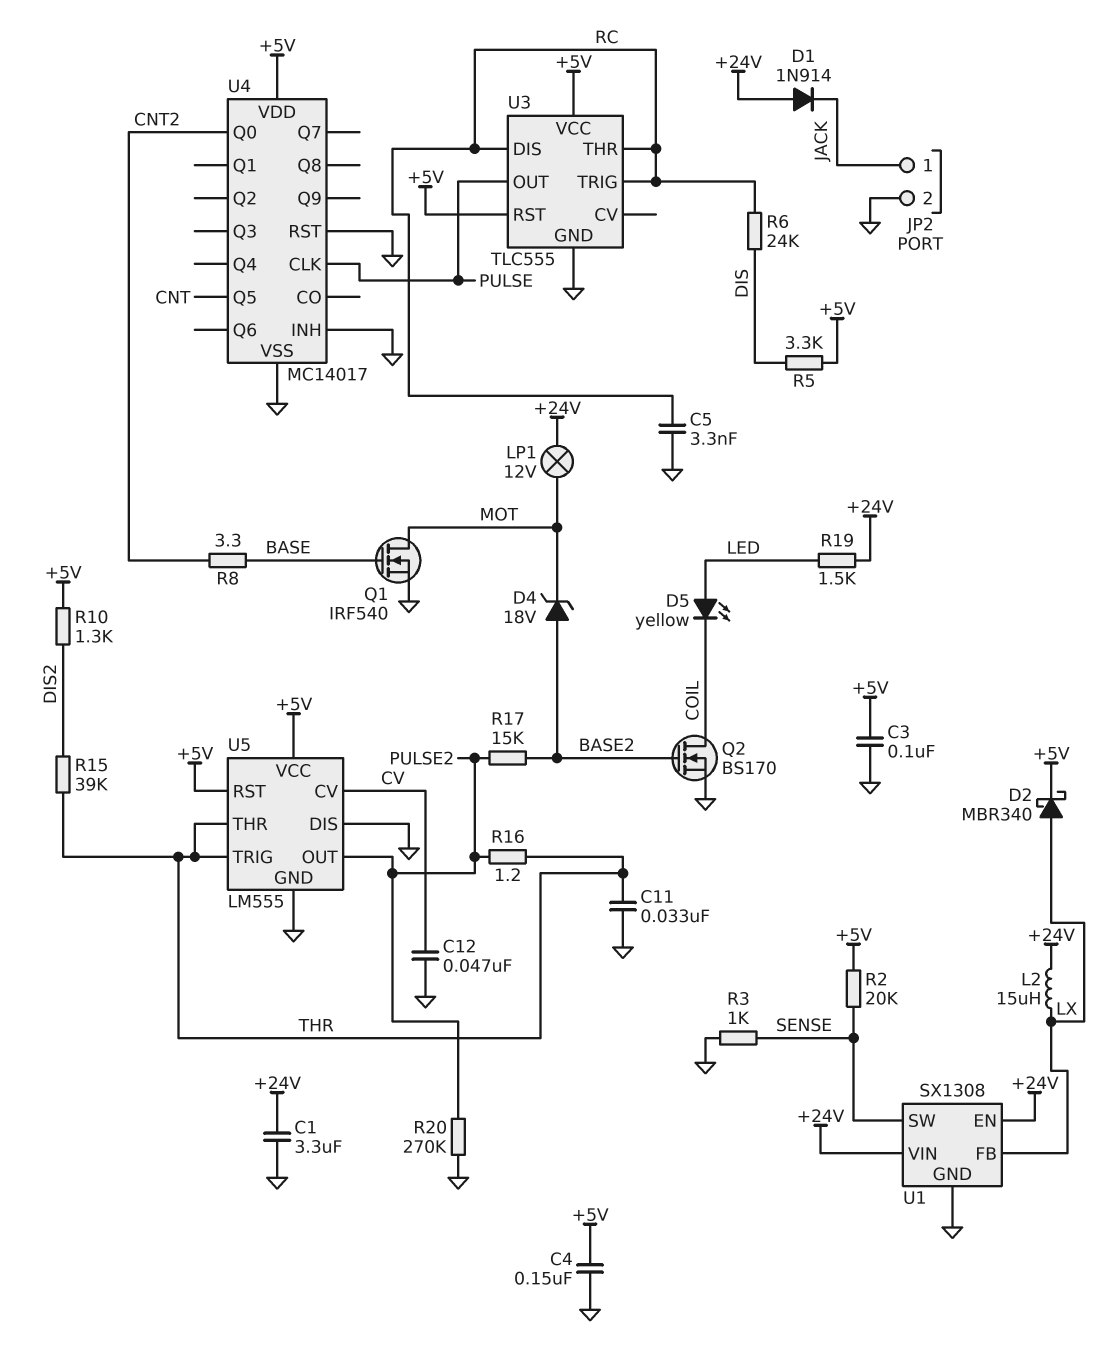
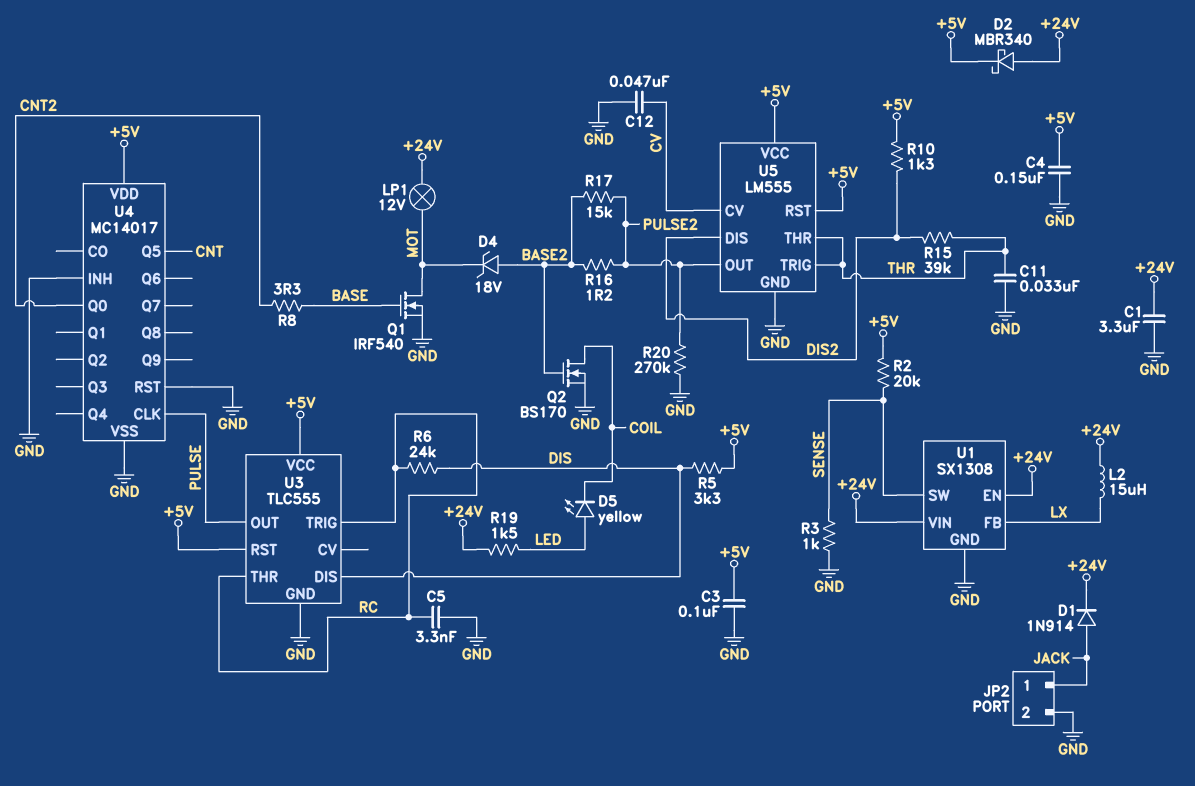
D1: diode 1N914 (A +24V, K JACK) -> diode 1N914 (A JACK, K +24V)
D2: schottky MBR340 (A LX, K +5V) -> schottky MBR340 (A +24V, K +5V)
R16: 1.2 (PULSE2, THR) -> 1.2 (BASE2, PULSE2)
U3 pin DIS: RC -> DIS
U5 pin DIS: GND -> DIS2

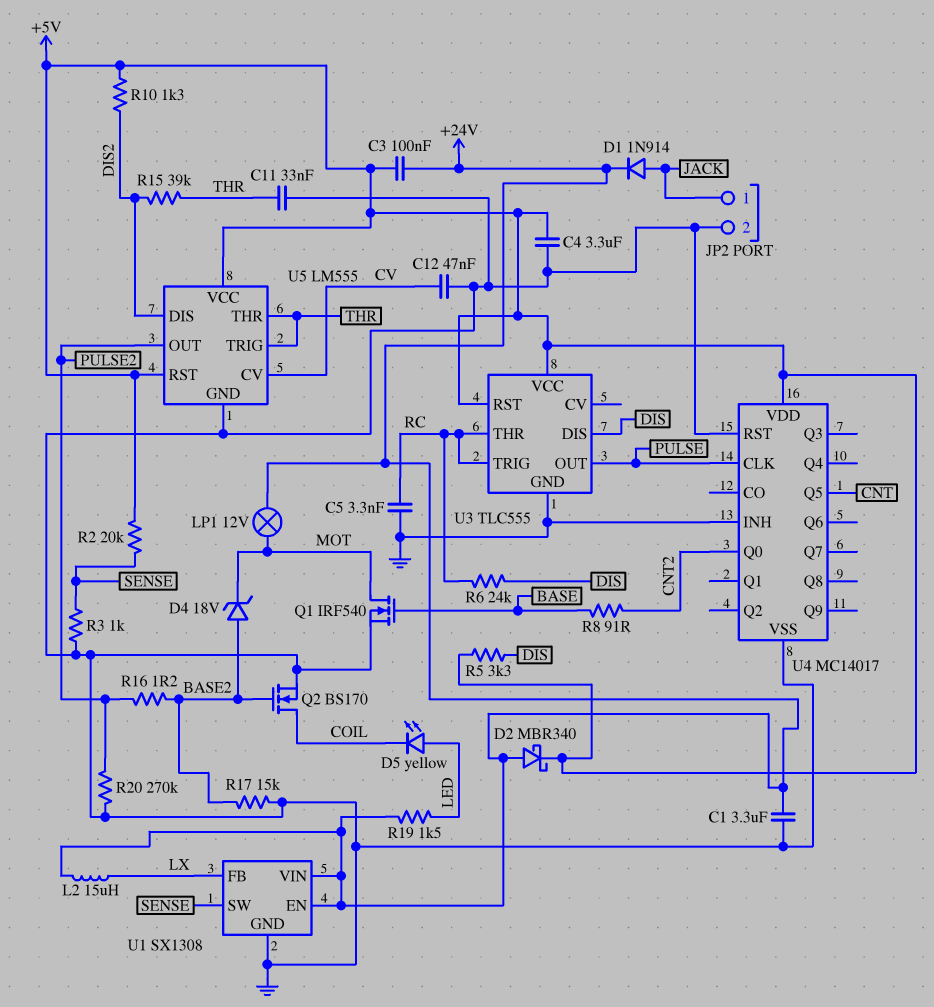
C3: 100nF (+5V, GND) -> 100nF (+5V, +24V)
C4: 150nF (+5V, GND) -> 3.3uF (+5V, GND)
R8: 3.3 (BASE, CNT2) -> 91 (BASE, CNT2)
R17: 15k (BASE2, PULSE2) -> 15k (BASE2, GND)

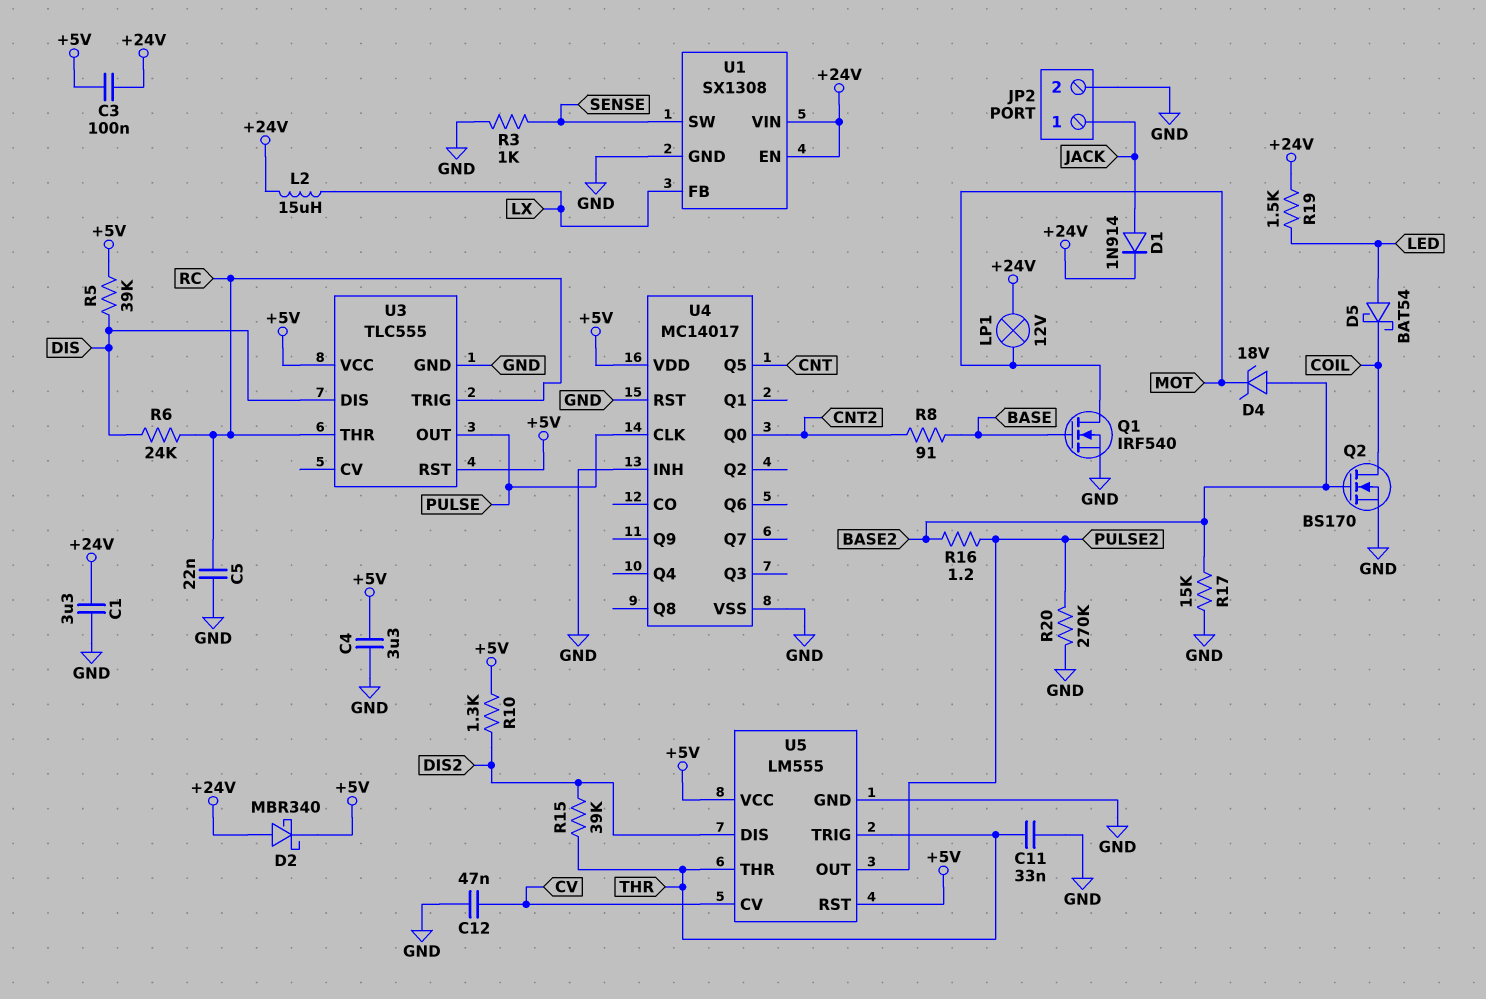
C5: 3.3nF (GND, RC) -> 22nF (GND, RC)
D5: LED yellow (A LED, K COIL) -> schottky BAT54 (A LED, K COIL)
R2: 20k (+5V, SENSE) -> none
R5: 3.3k (+5V, DIS) -> 39k (+5V, DIS)

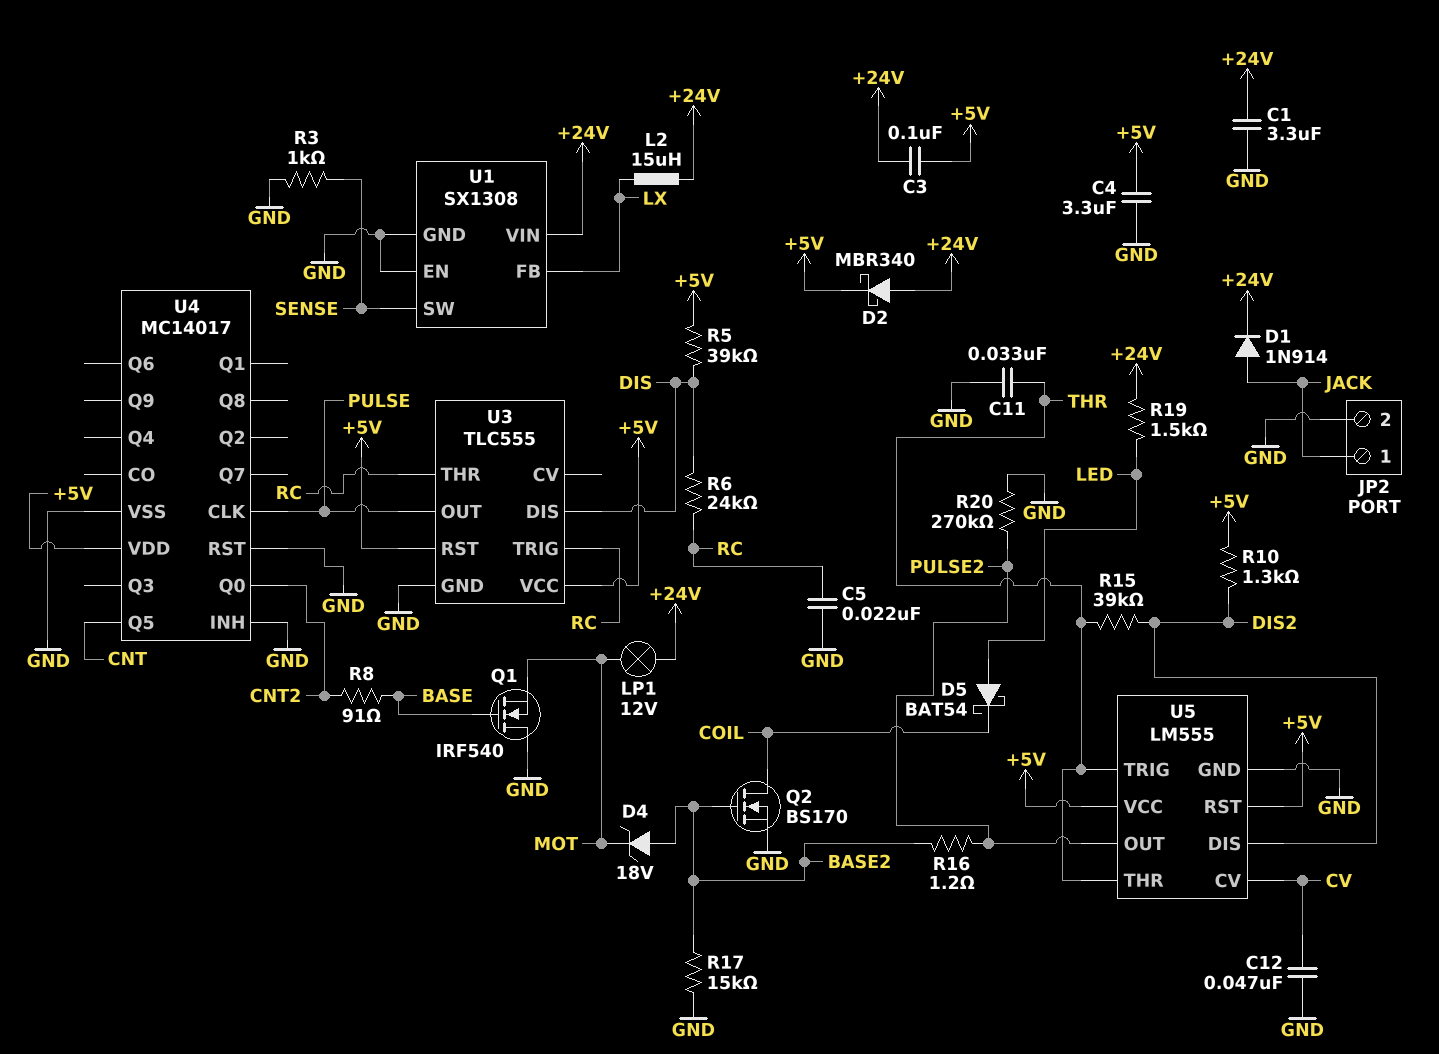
Q1: NMOS IRF540 (G BASE, D MOT, S GND) -> NMOS IRF540 (G BASE, D GND, S MOT)
U1 pin EN: +24V -> GND

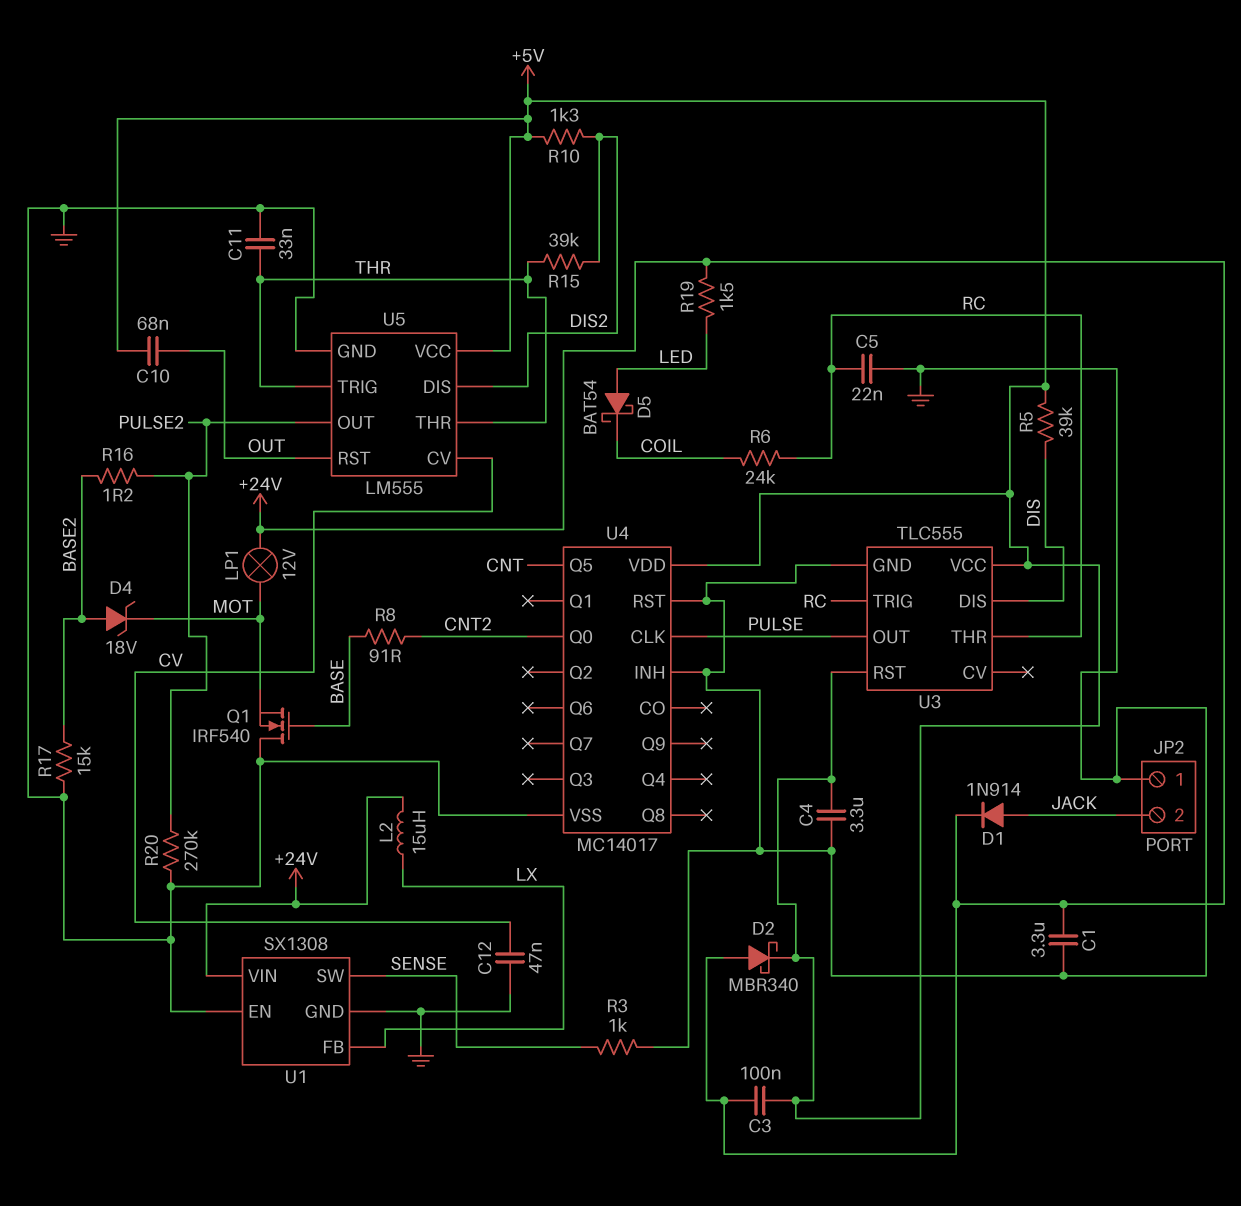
C10: none -> 68nF (+5V, OUT)
JP2 pin 1: JACK -> GND
JP2 pin 2: GND -> JACK
Q2: NMOS BS170 (G BASE2, D COIL, S GND) -> none
R6: 24k (DIS, RC) -> 24k (COIL, RC)
U5 pin RST: +5V -> OUT

